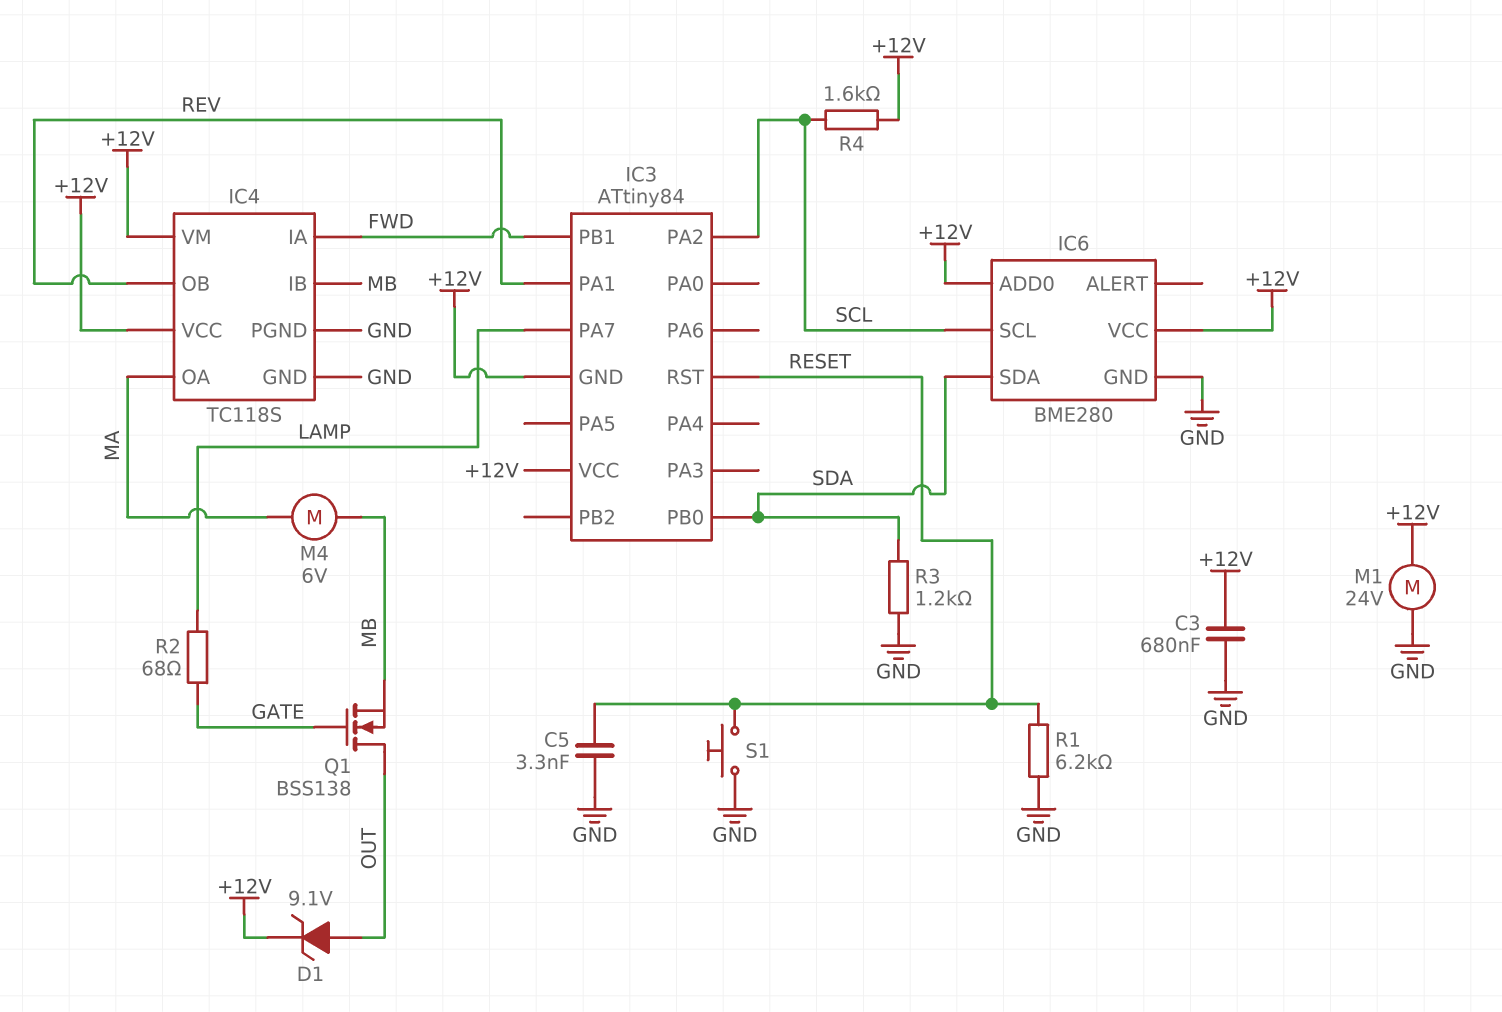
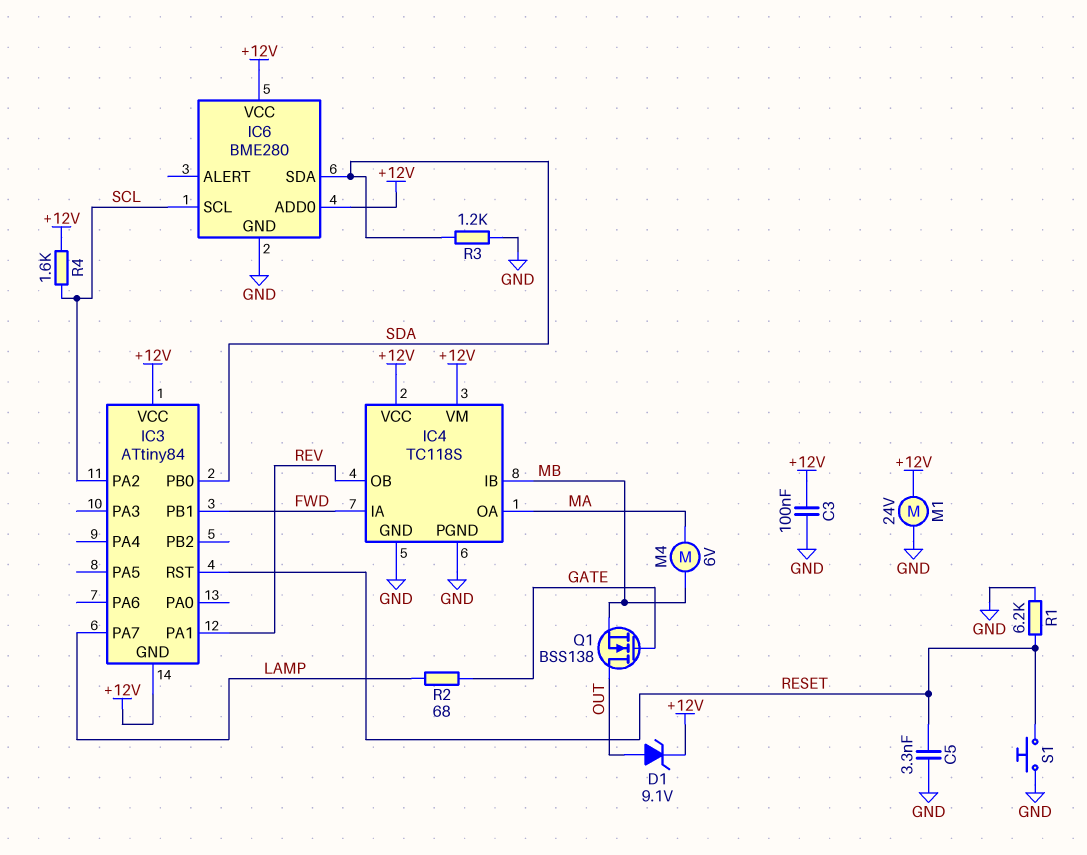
C3: 680nF (+12V, GND) -> 100nF (+12V, GND)

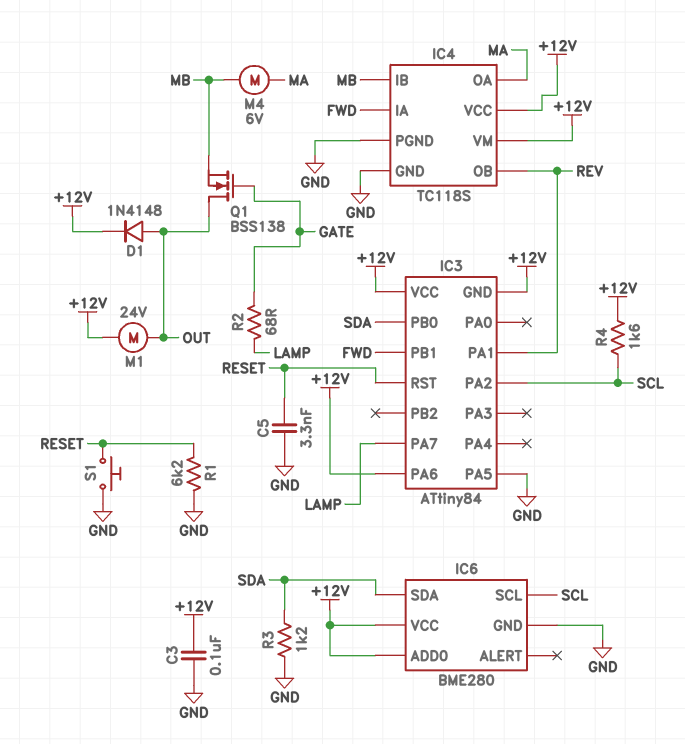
D1: zener 9.1V (A OUT, K +12V) -> diode 1N4148 (A OUT, K +12V)
IC3 pin PA5: none -> GND
IC3 pin PA6: none -> +12V
M1: motor 24V (+12V, GND) -> motor 24V (+12V, OUT)

